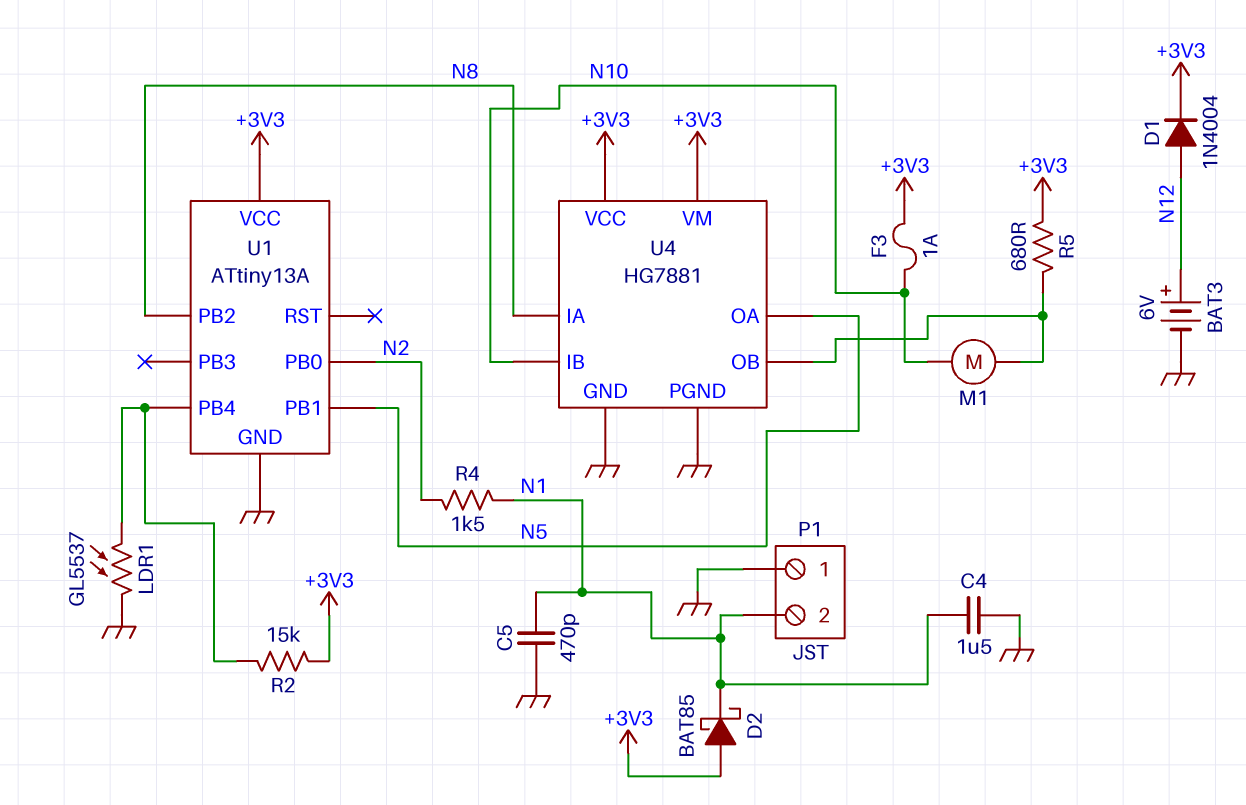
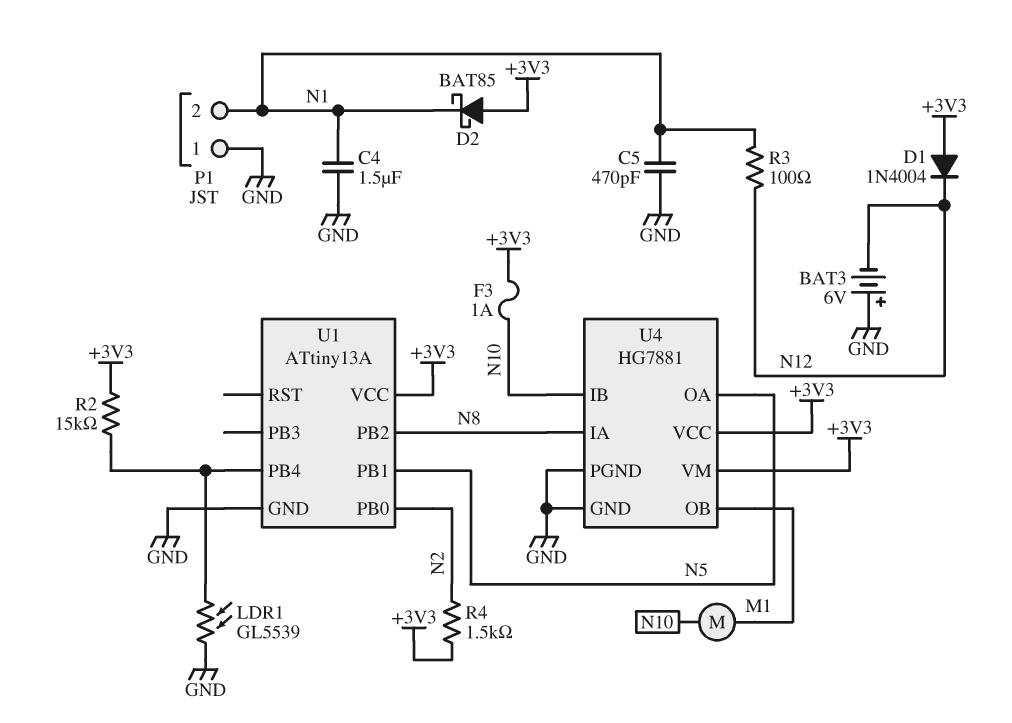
BAT3: 6V (plus N12, minus GND) -> 6V (plus GND, minus N12)
D1: diode 1N4004 (A N12, K +3V3) -> diode 1N4004 (A +3V3, K N12)
LDR1: GL5537 (GND, U1/PB4) -> GL5539 (GND, U1/PB4)
R3: none -> 100 (N1, N12)
R4: 1.5k (N1, N2) -> 1.5k (+3V3, N2)
R5: 680 (+3V3, U4/OB) -> none

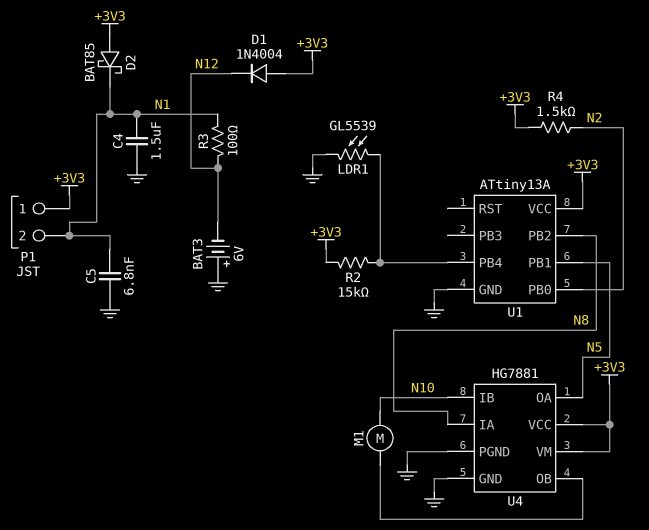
C5: 470pF (GND, N1) -> 6.8nF (GND, N1)
F3: 1A (+3V3, N10) -> none
P1 pin 1: GND -> +3V3

